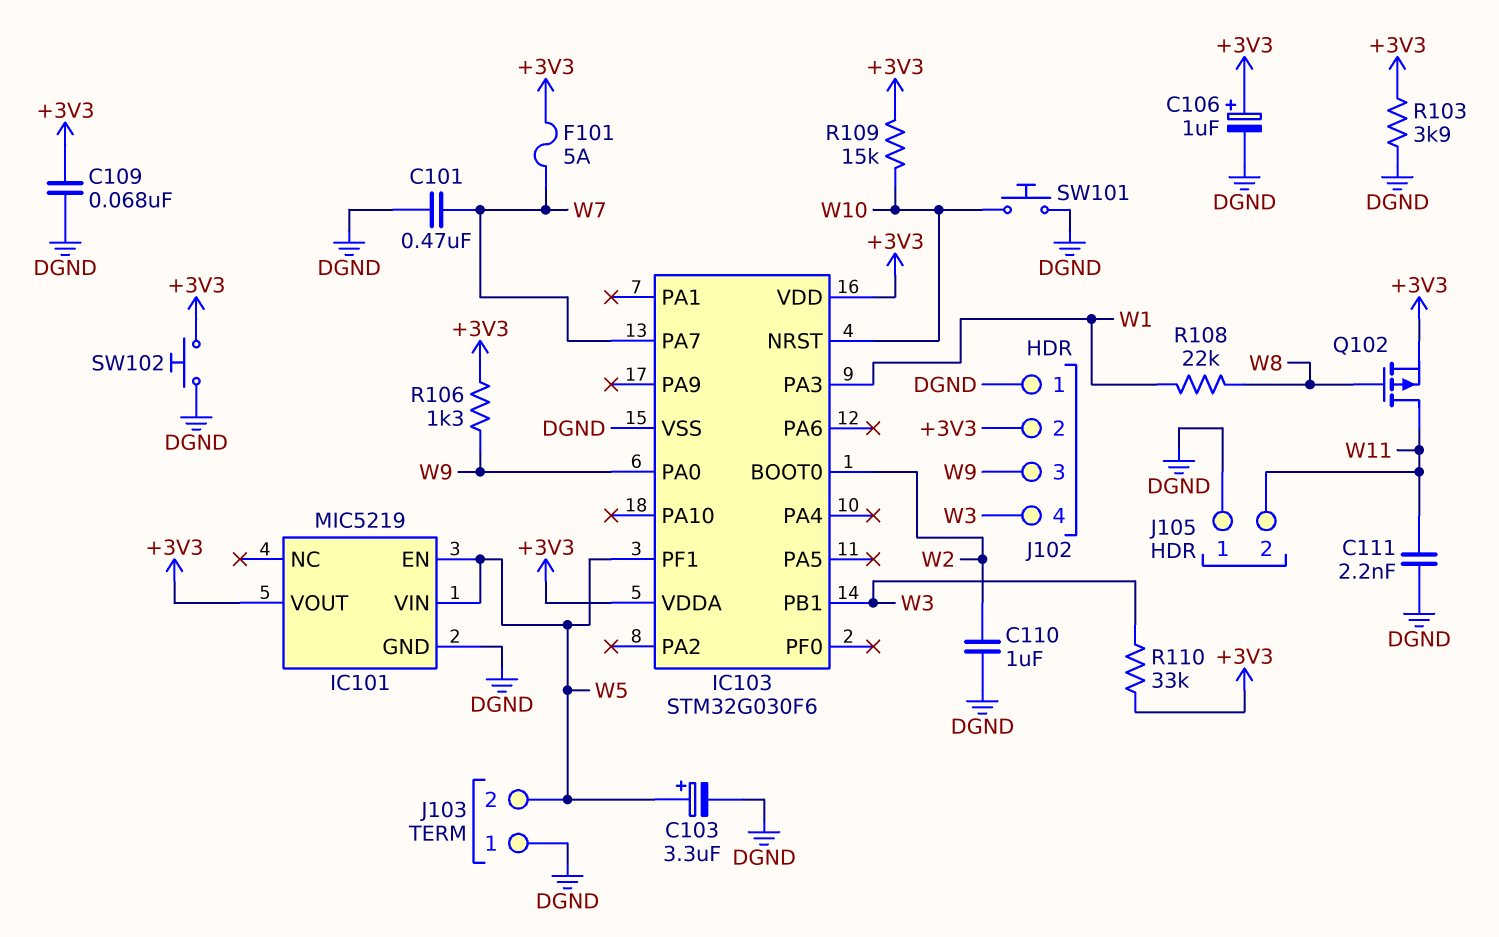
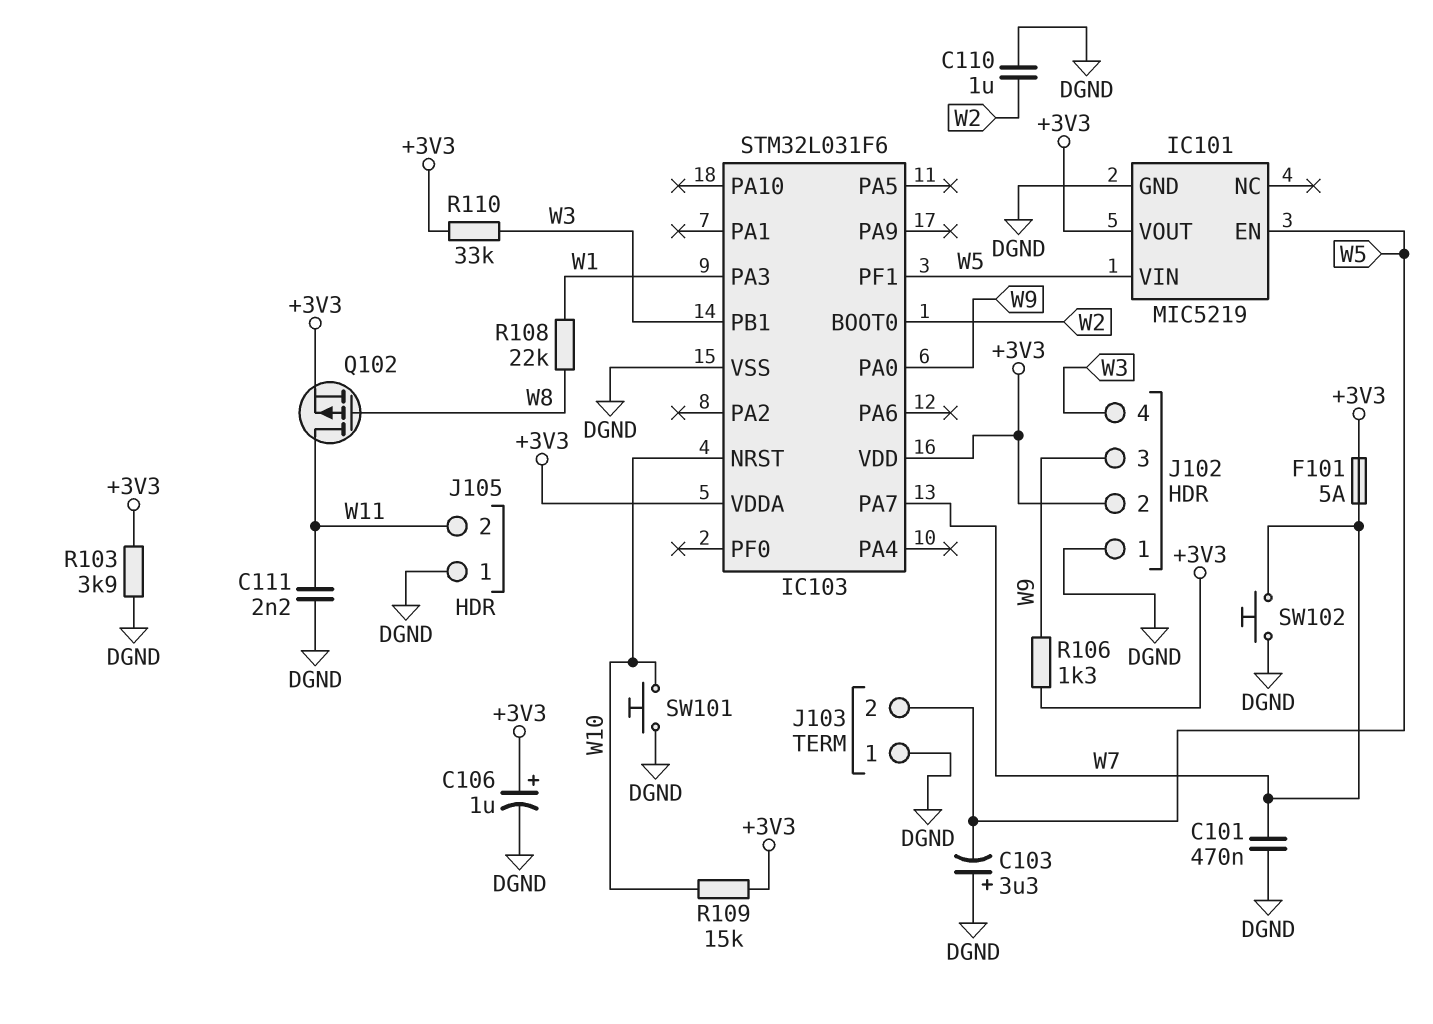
C103: 3.3uF (plus W5, minus DGND) -> 3.3uF (plus DGND, minus W5)
C109: 68nF (+3V3, DGND) -> none
IC103: STM32G030F6 -> STM32L031F6
SW102: button (+3V3, DGND) -> button (DGND, W7)

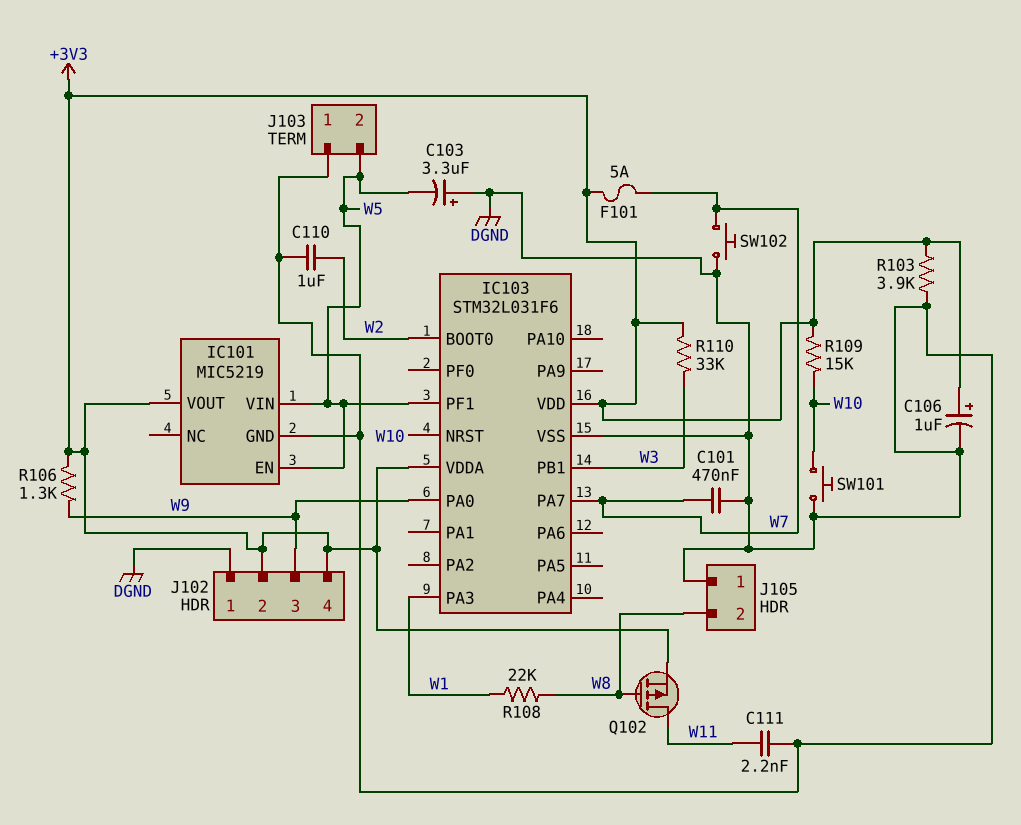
J102 pin 4: W3 -> +3V3
J105 pin 2: W11 -> W8

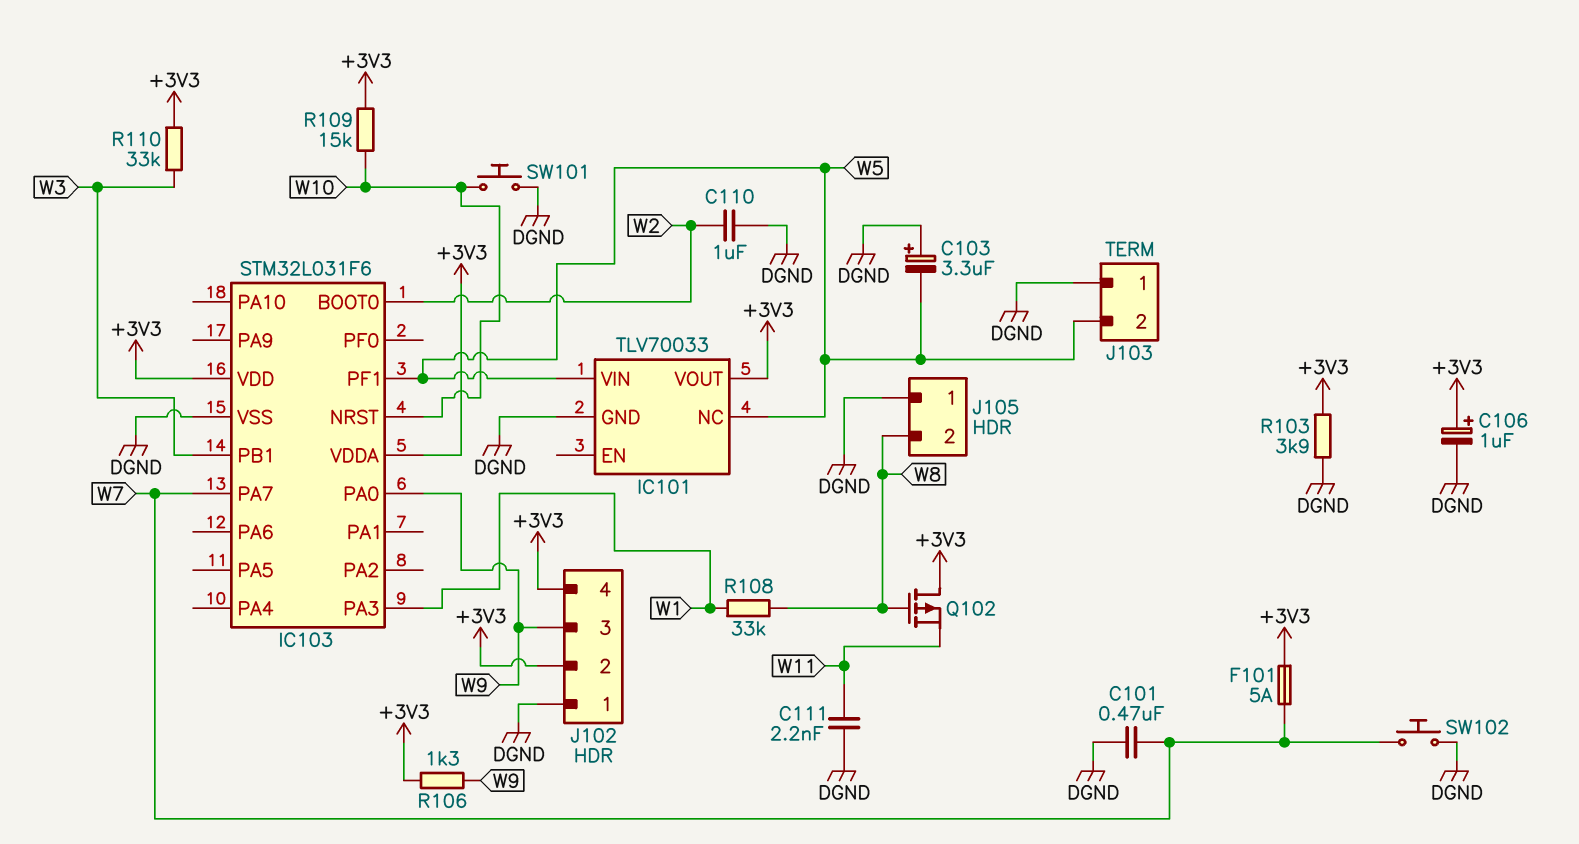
IC101: MIC5219 -> TLV70033
IC101 pin EN: W5 -> none
IC101 pin NC: none -> W5
Q102: PMOS (G W8, D W11, S +3V3) -> PMOS (G W8, D +3V3, S W11)
R108: 22k (W1, W8) -> 33k (W1, W8)

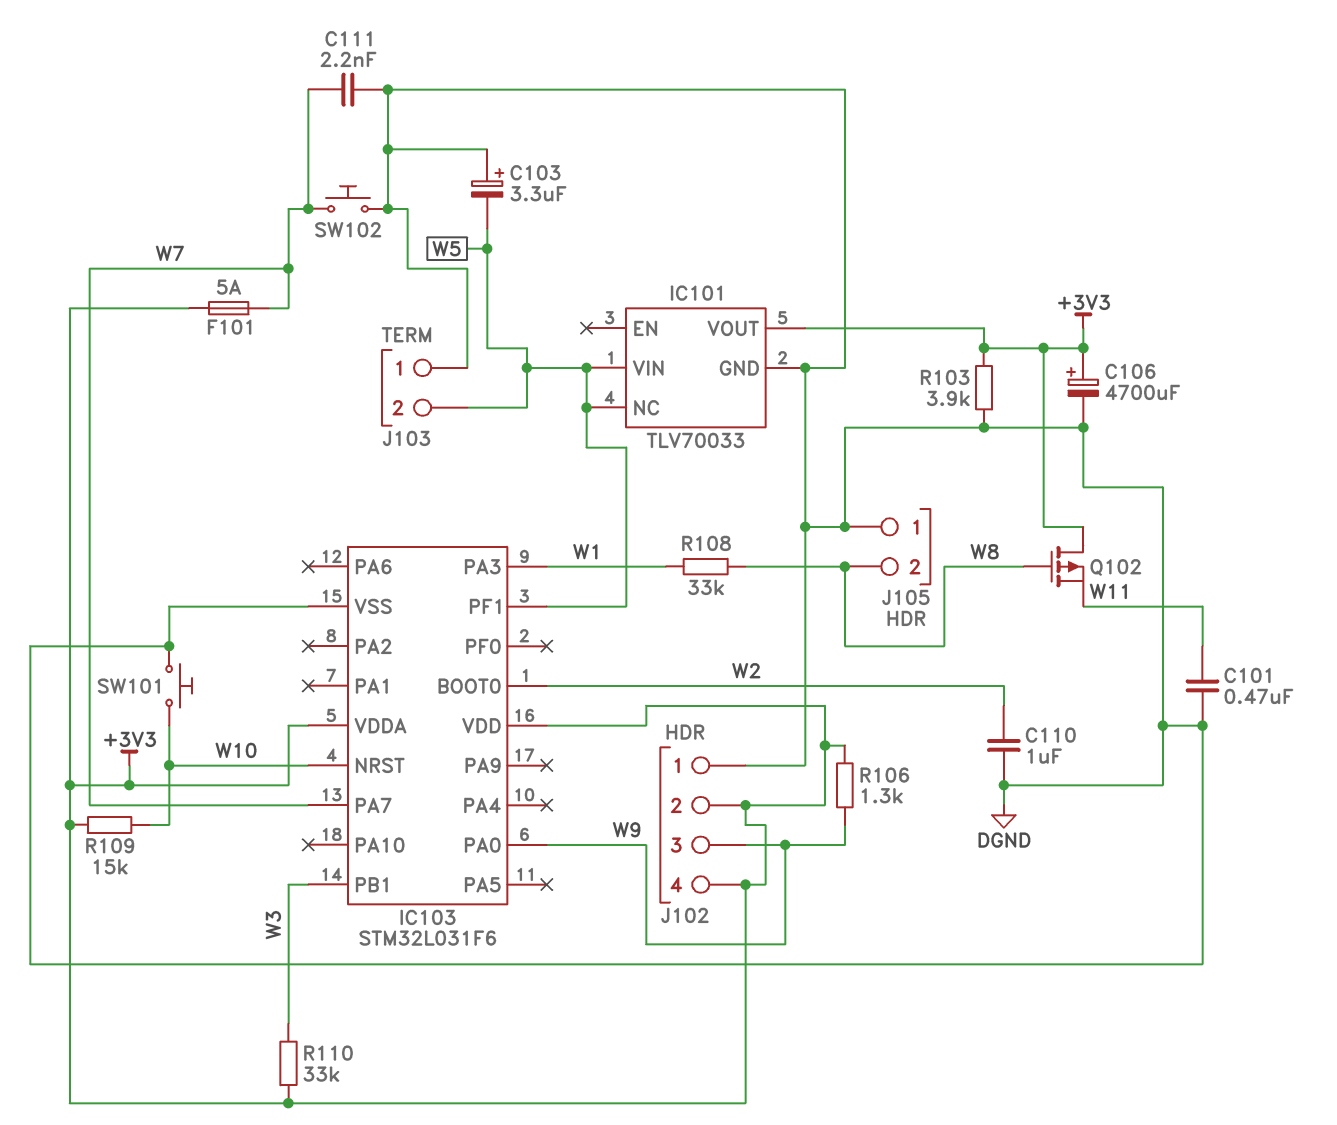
C101: 470nF (DGND, W7) -> 470nF (DGND, W11)
C106: 1uF (plus +3V3, minus DGND) -> 4700uF (plus +3V3, minus DGND)
C111: 2.2nF (DGND, W11) -> 2.2nF (DGND, W7)

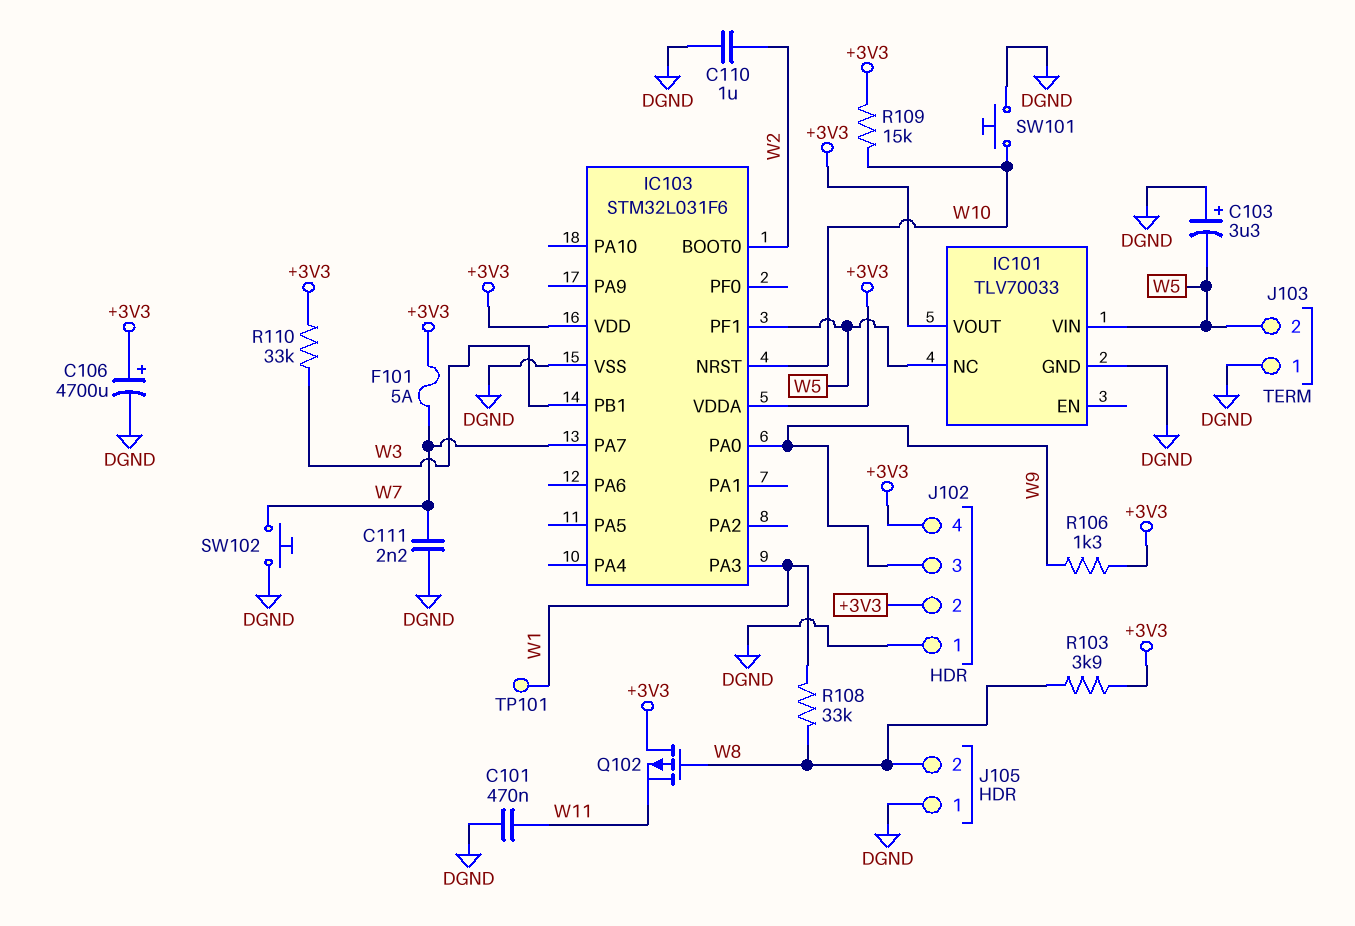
R103: 3.9k (+3V3, DGND) -> 3.9k (+3V3, W8)
TP101: none -> test point (W1)

